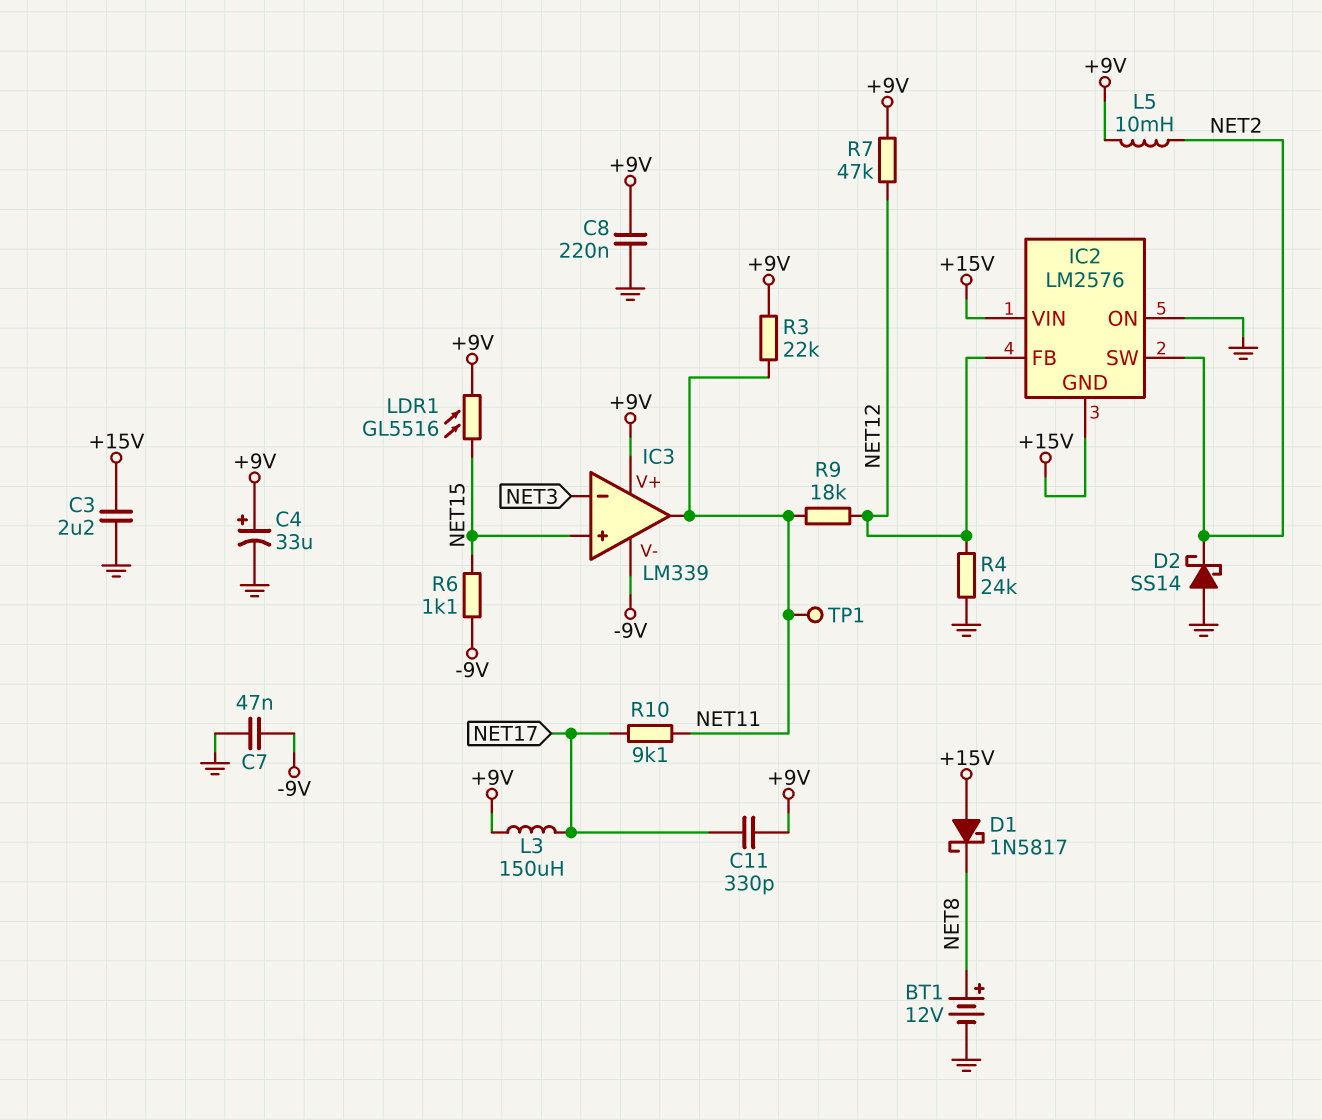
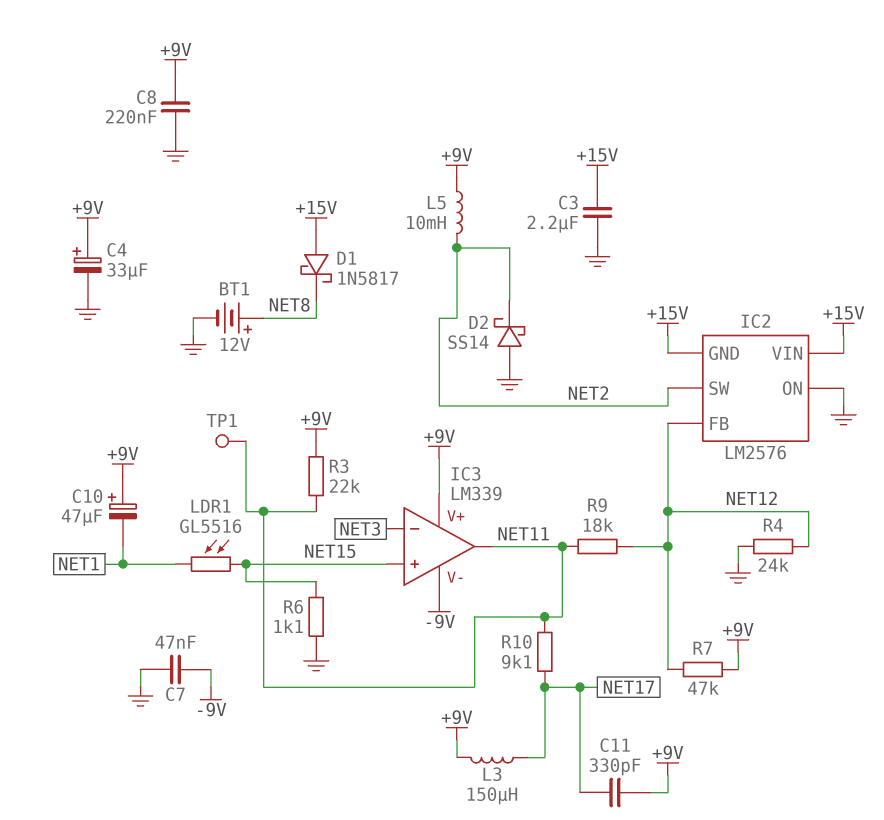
C10: none -> 47uF (plus +9V, minus NET1)
LDR1: GL5516 (+9V, NET15) -> GL5516 (NET1, NET15)
R6: 1.1k (-9V, NET15) -> 1.1k (GND, NET15)

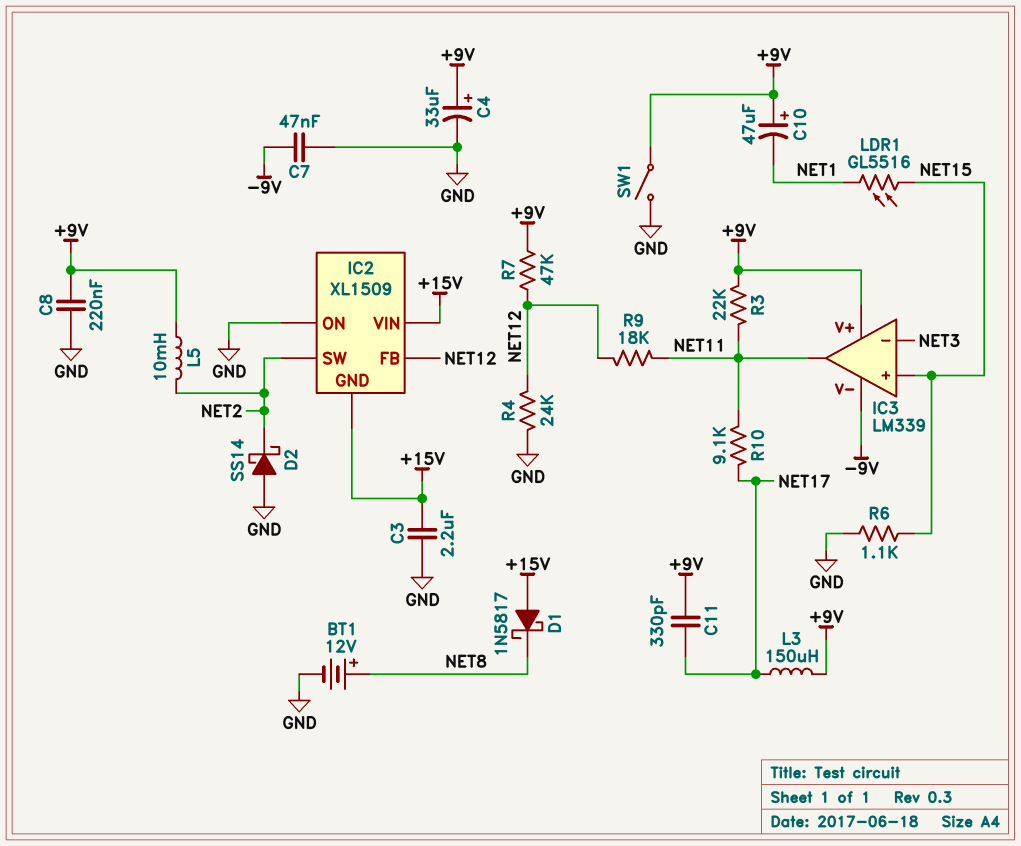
IC2: LM2576 -> XL1509
SW1: none -> switch (+9V, GND)
TP1: test point (NET11) -> none

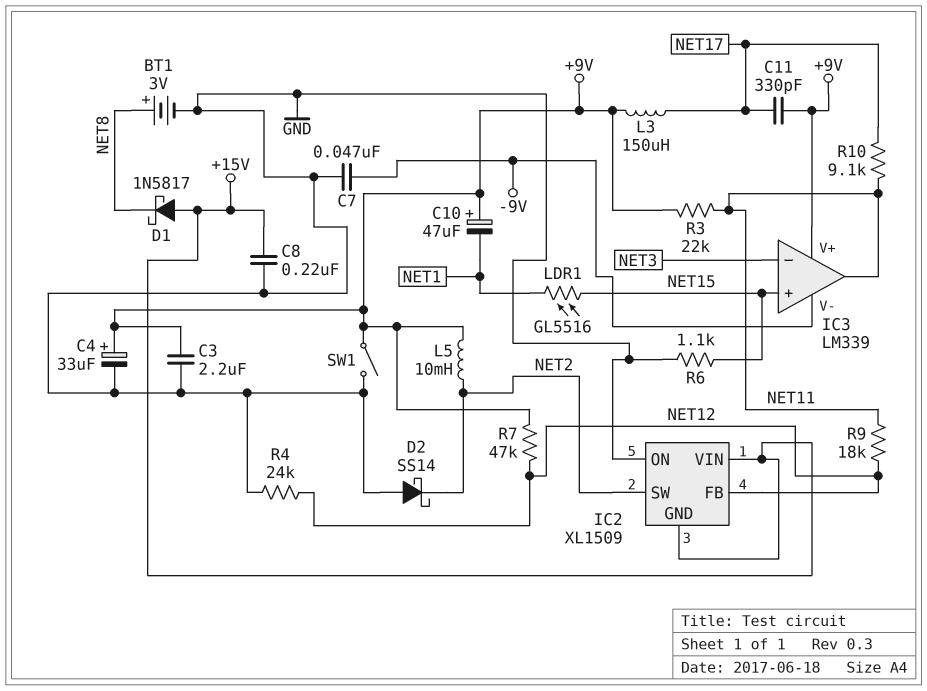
BT1: 12V (plus NET8, minus GND) -> 3V (plus NET8, minus GND)
C3: 2.2uF (+15V, GND) -> 2.2uF (+9V, GND)
C8: 220nF (+9V, GND) -> 220nF (+15V, GND)

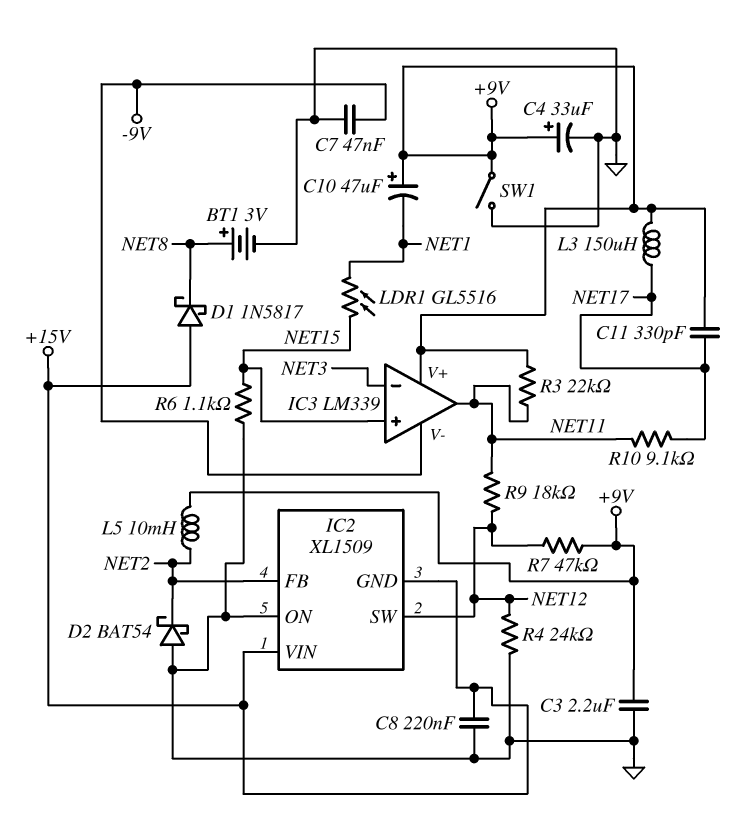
D2: schottky SS14 (A GND, K NET2) -> schottky BAT54 (A GND, K NET2)
IC2 pin FB: NET12 -> NET2
IC2 pin SW: NET2 -> NET12

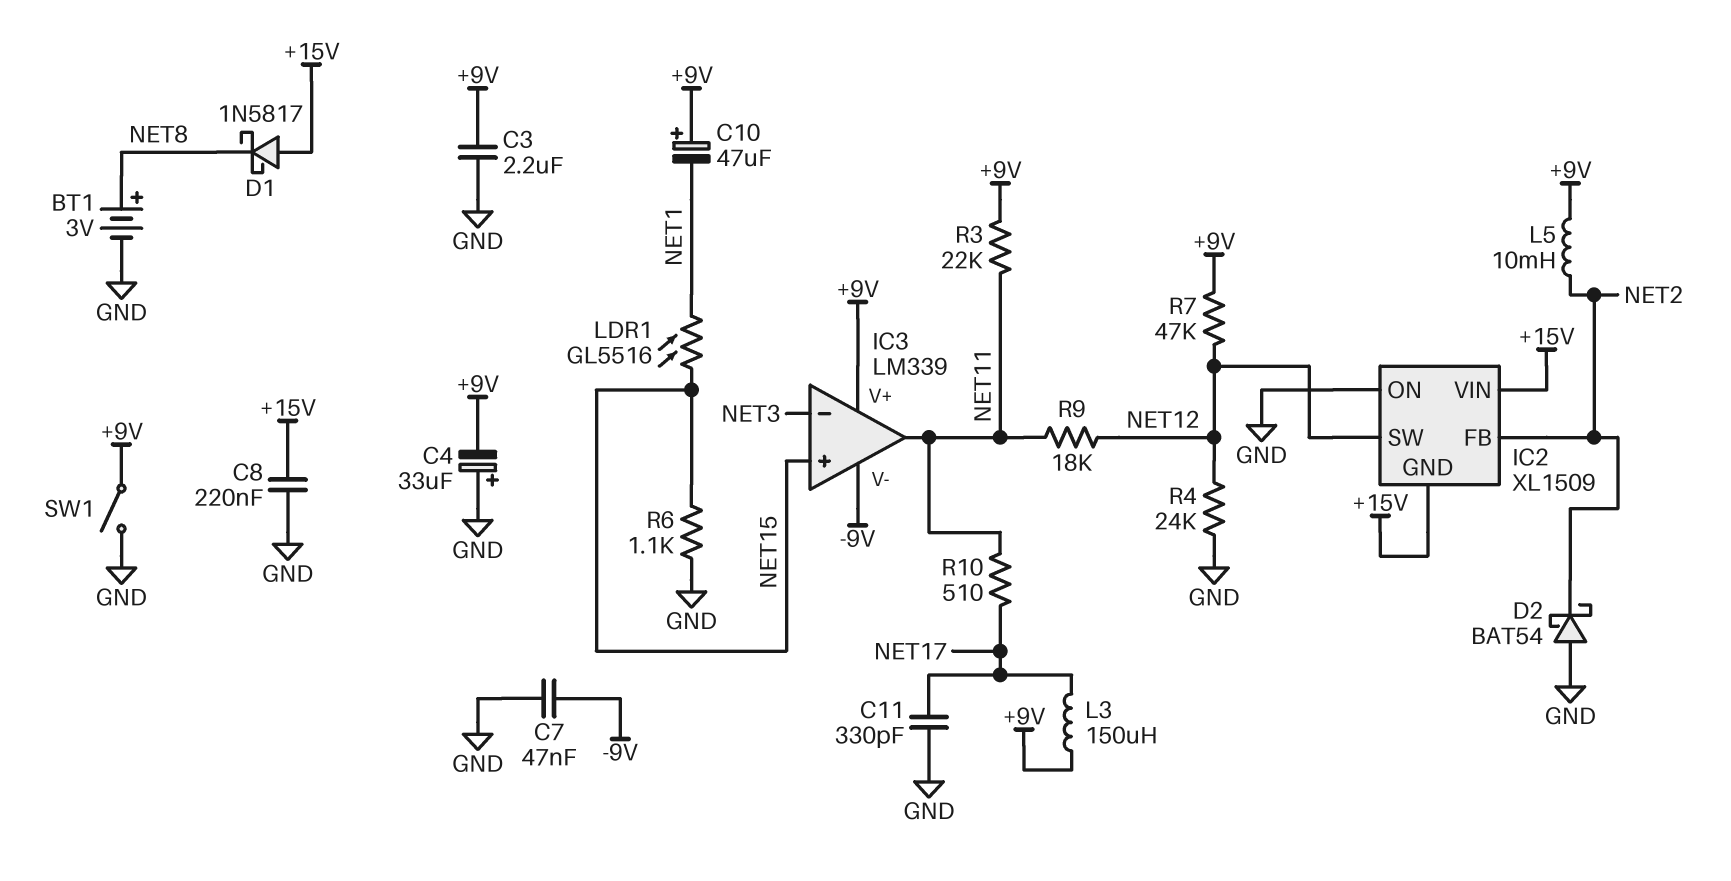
C4: 33uF (plus +9V, minus GND) -> 33uF (plus GND, minus +9V)
C11: 330pF (+9V, NET17) -> 330pF (GND, NET17)
R10: 9.1k (NET11, NET17) -> 510 (NET11, NET17)

